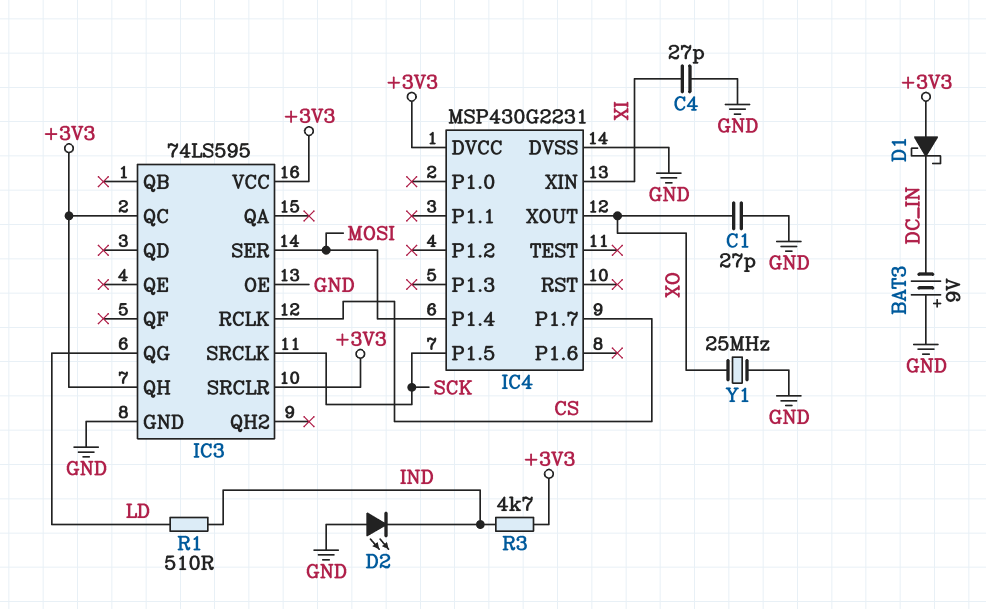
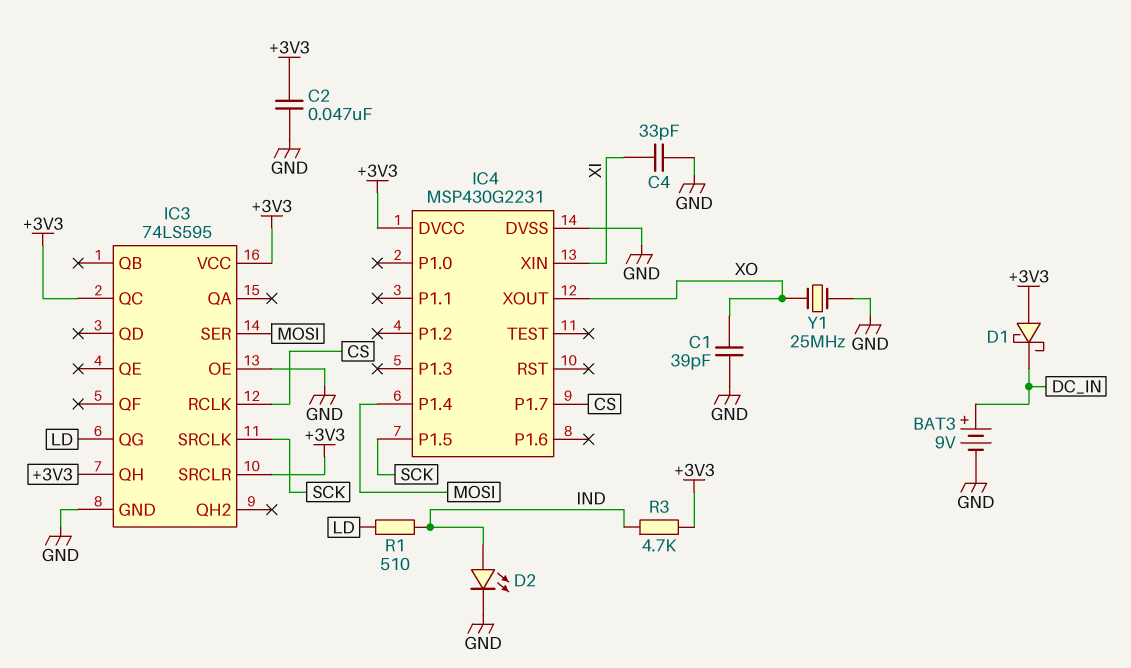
BAT3: 9V (plus GND, minus DC_IN) -> 9V (plus DC_IN, minus GND)
C1: 27pF (GND, XO) -> 39pF (GND, XO)
C2: none -> 47nF (+3V3, GND)
C4: 27pF (GND, XI) -> 33pF (GND, XI)
D2: LED (A GND, K IND) -> LED (A IND, K GND)

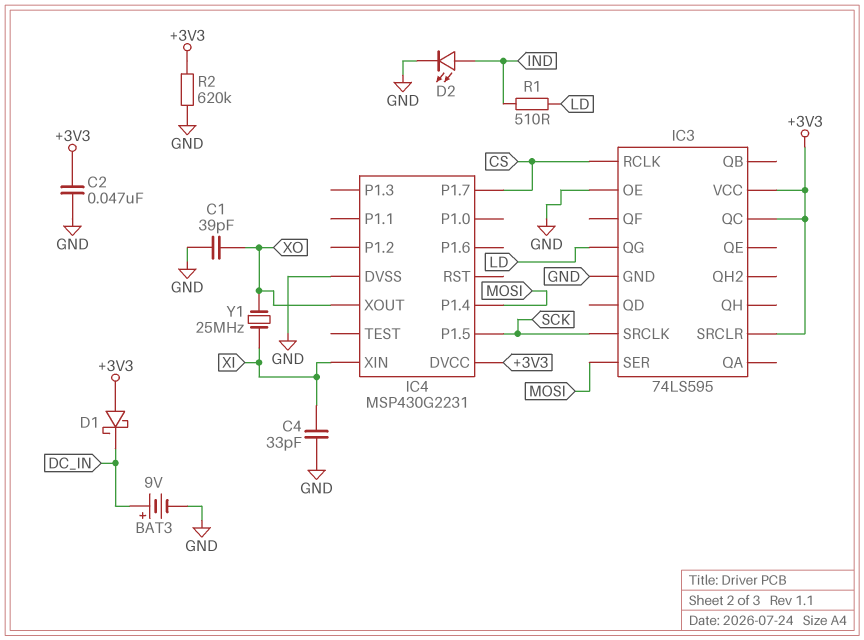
IC3 pin QH: +3V3 -> none
R2: none -> 620k (+3V3, GND)
R3: 4.7k (+3V3, IND) -> none
Y1: 25MHz (GND, XO) -> 25MHz (XI, XO)

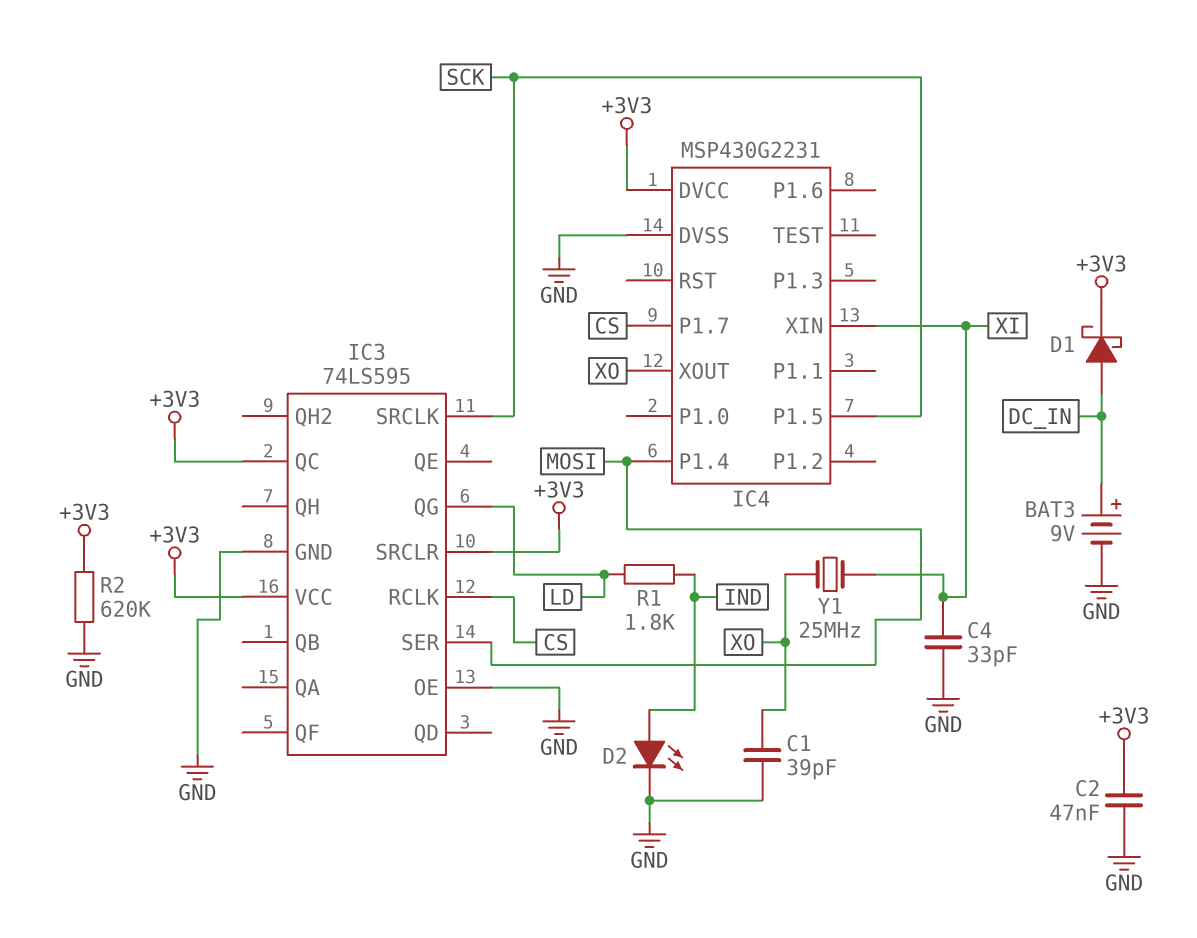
D1: schottky (A +3V3, K DC_IN) -> schottky (A DC_IN, K +3V3)
R1: 510 (IND, LD) -> 1.8k (IND, LD)

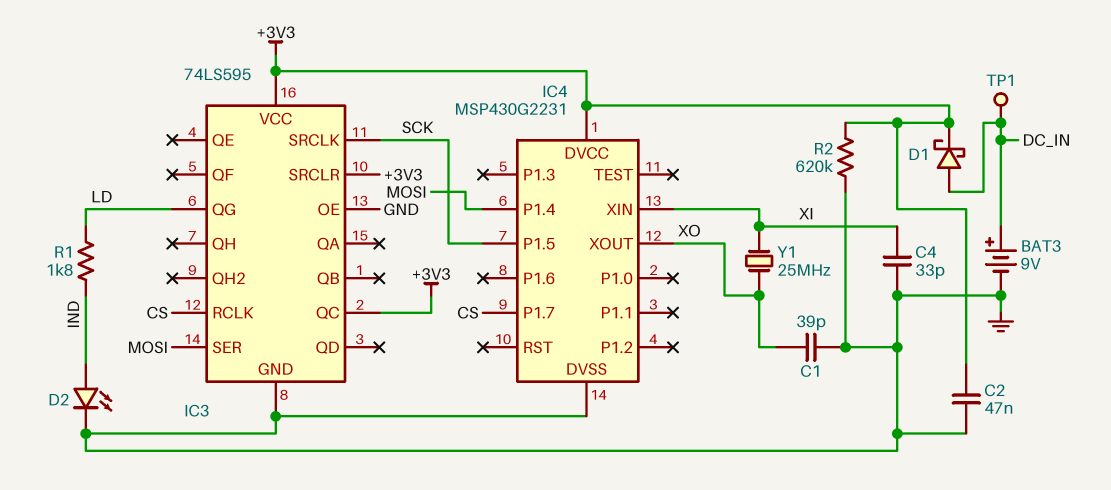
TP1: none -> test point (DC_IN)

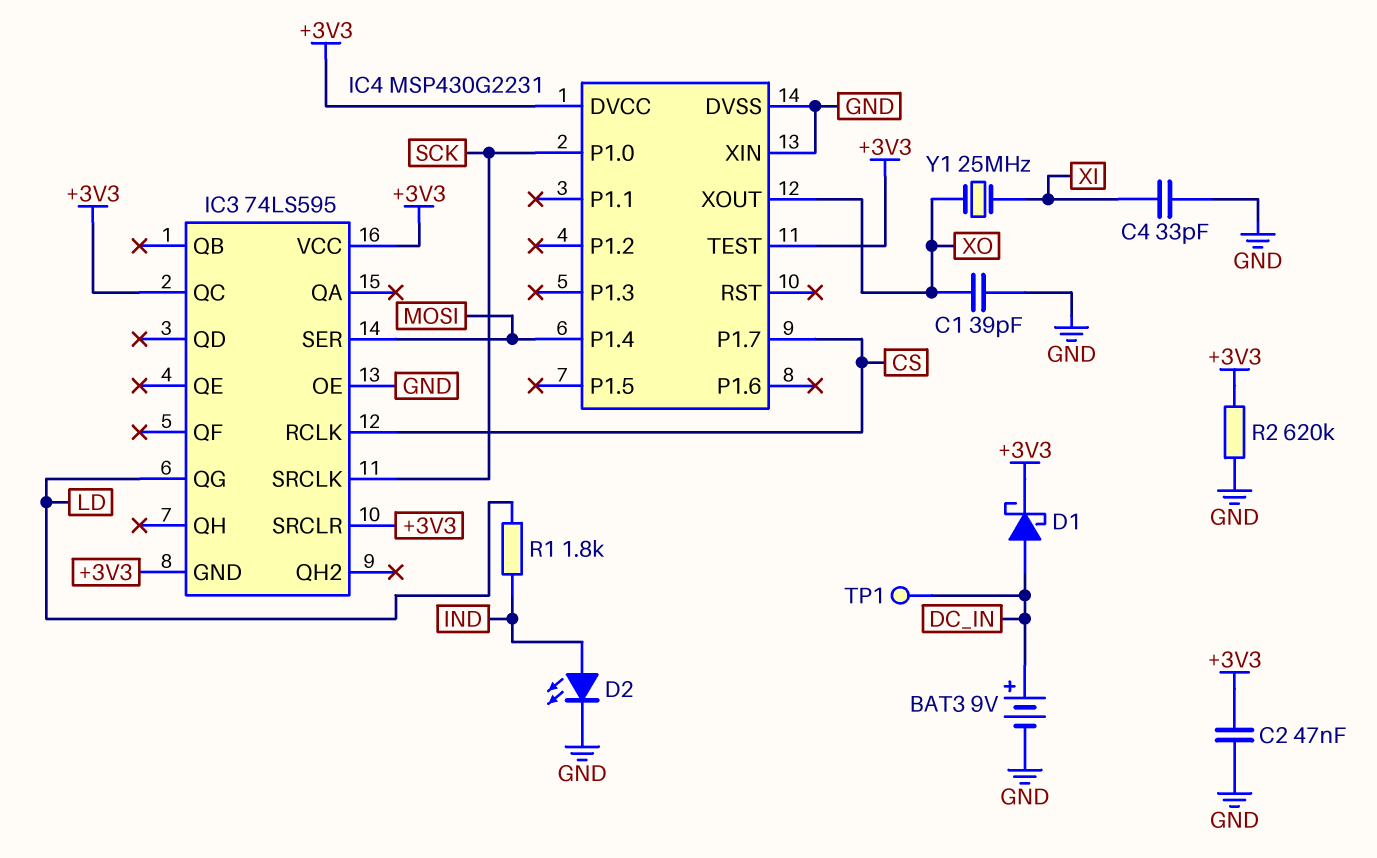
IC3 pin GND: GND -> +3V3
IC4 pin P1.0: none -> SCK
IC4 pin P1.5: SCK -> none
IC4 pin TEST: none -> +3V3
IC4 pin XIN: XI -> GND

